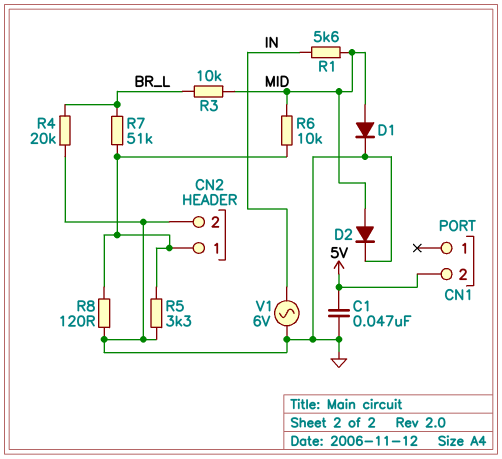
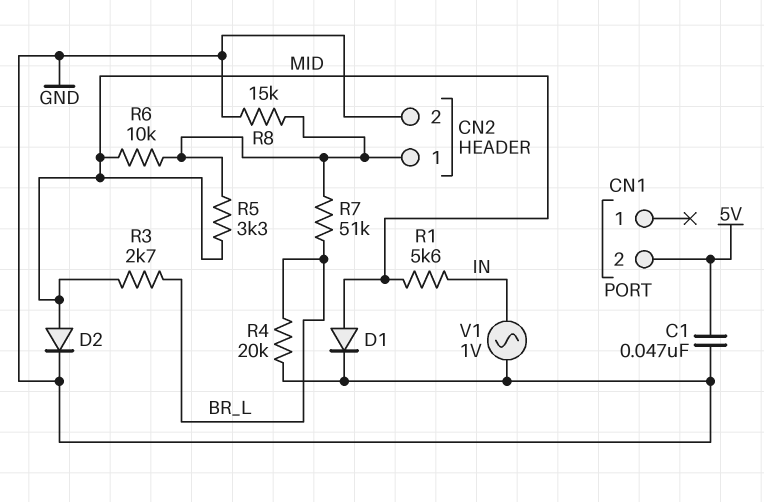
R3: 10k (BR_L, MID) -> 2.7k (BR_L, MID)
R5: 3.3k (CN2/1, GND) -> 3.3k (CN2/1, MID)
R8: 120 (CN2/1, GND) -> 15k (CN2/1, GND)
V1: AC 6V (GND, IN) -> AC 1V (GND, IN)

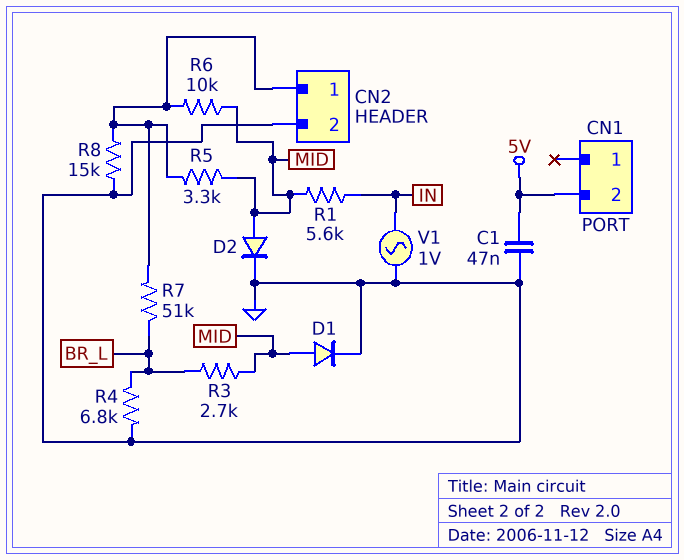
R4: 20k (BR_L, GND) -> 6.8k (BR_L, GND)

